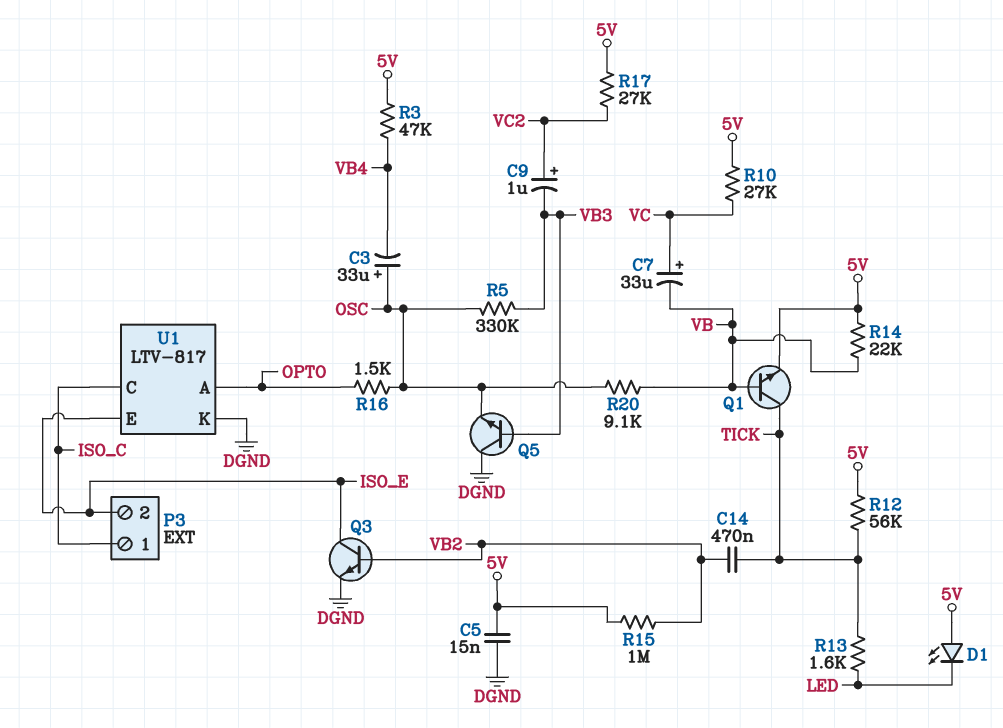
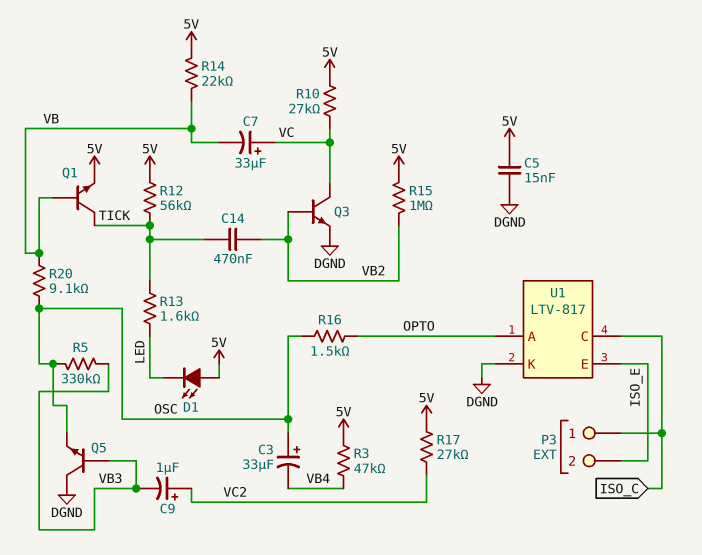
Q3: NPN (B VB2, C ISO_E, E DGND) -> NPN (B VB2, C VC, E DGND)

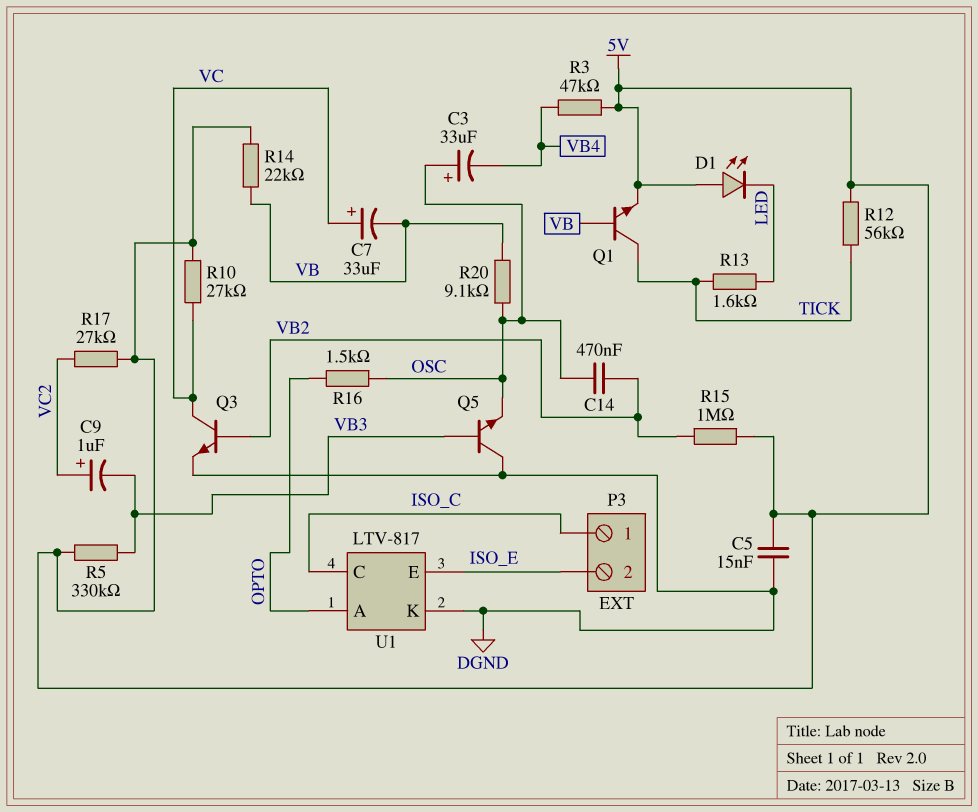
C14: 470nF (TICK, VB2) -> 470nF (OSC, VB2)
R5: 330k (OSC, VB3) -> 330k (5V, VB3)

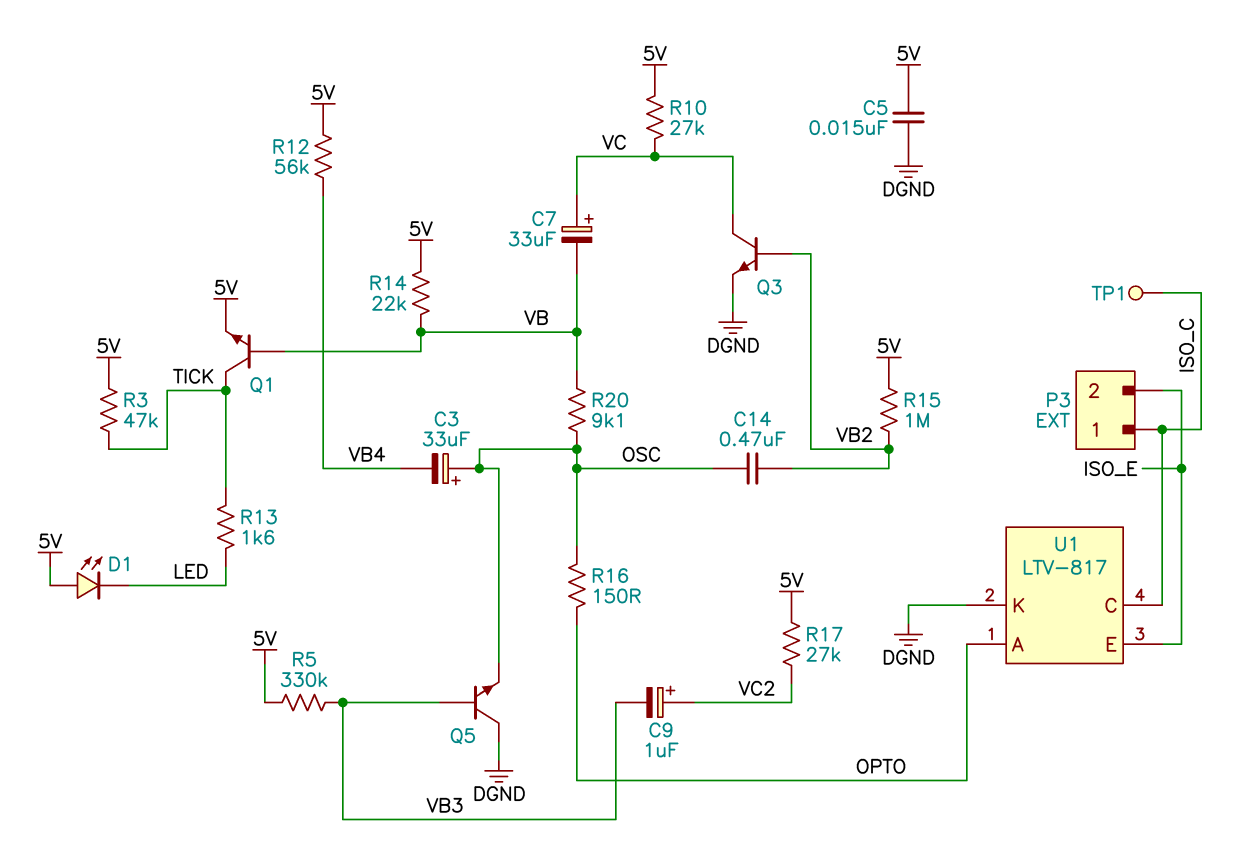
R3: 47k (5V, VB4) -> 47k (5V, TICK)
R12: 56k (5V, TICK) -> 56k (5V, VB4)
R16: 1.5k (OPTO, OSC) -> 150 (OPTO, OSC)
TP1: none -> test point (ISO_C)

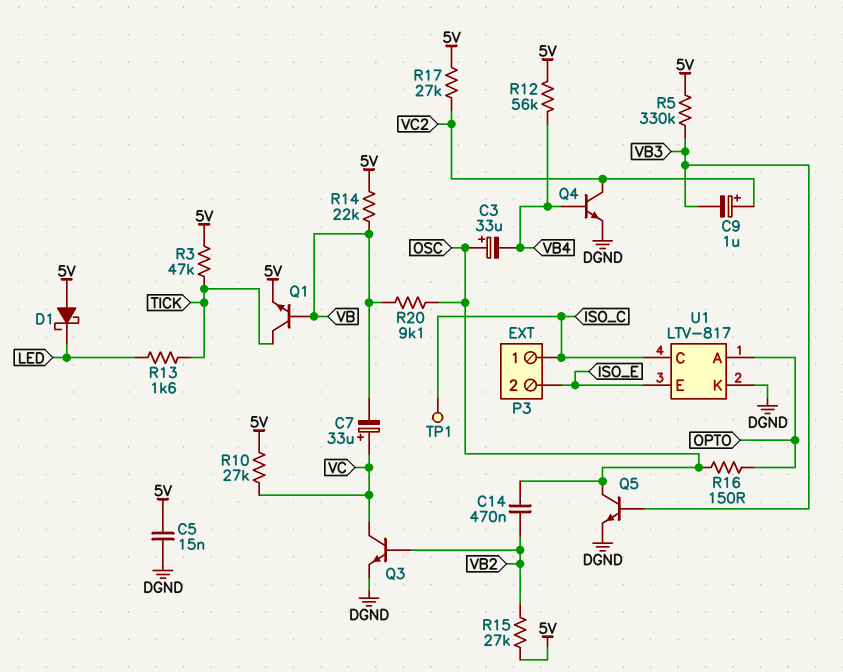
D1: LED (A 5V, K LED) -> schottky (A 5V, K LED)
Q4: none -> NPN (B VB4, C VC2, E DGND)
Q5: NPN (B VB3, C DGND, E OSC) -> NPN (B VB3, C OSC, E DGND)
R15: 1M (5V, VB2) -> 27k (5V, VB2)

